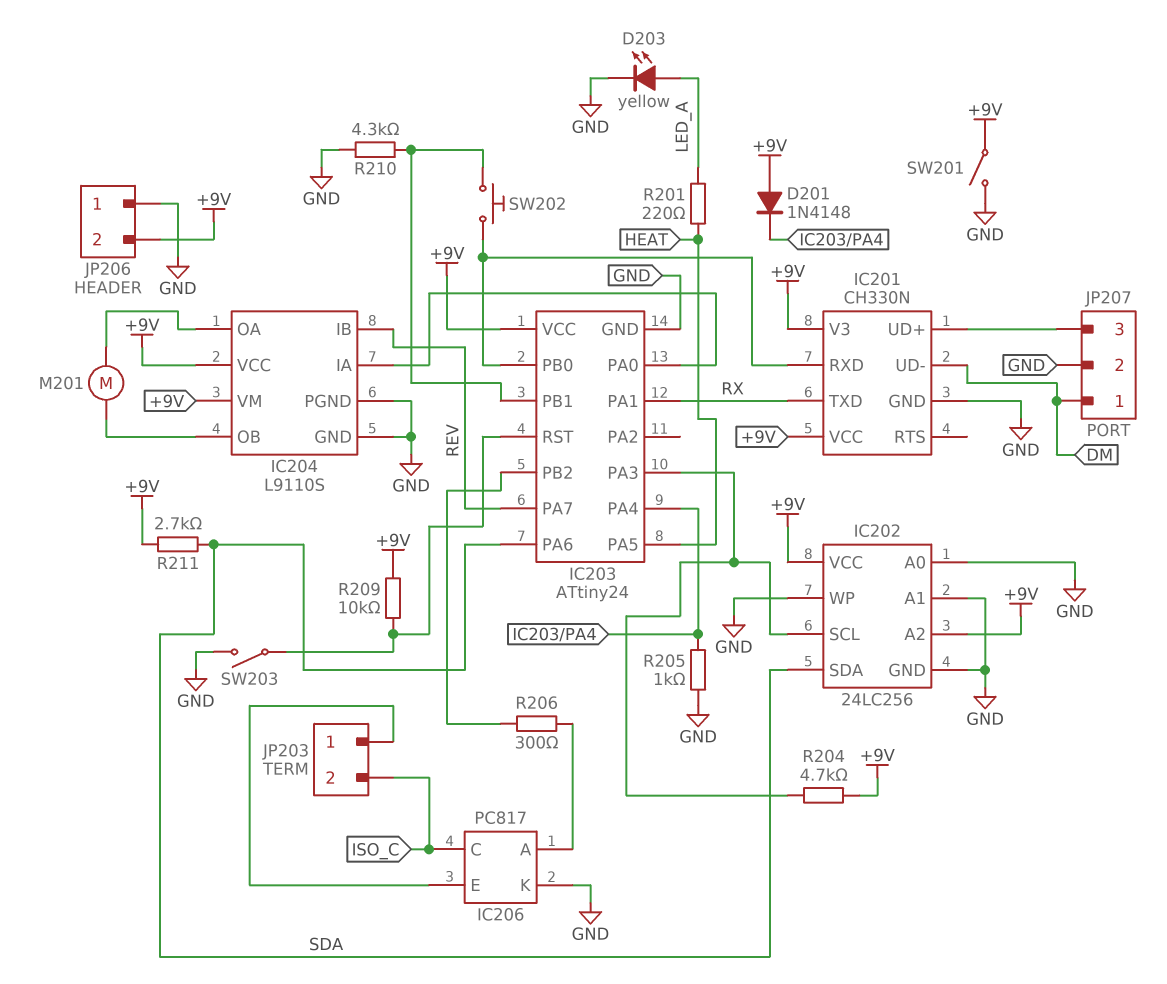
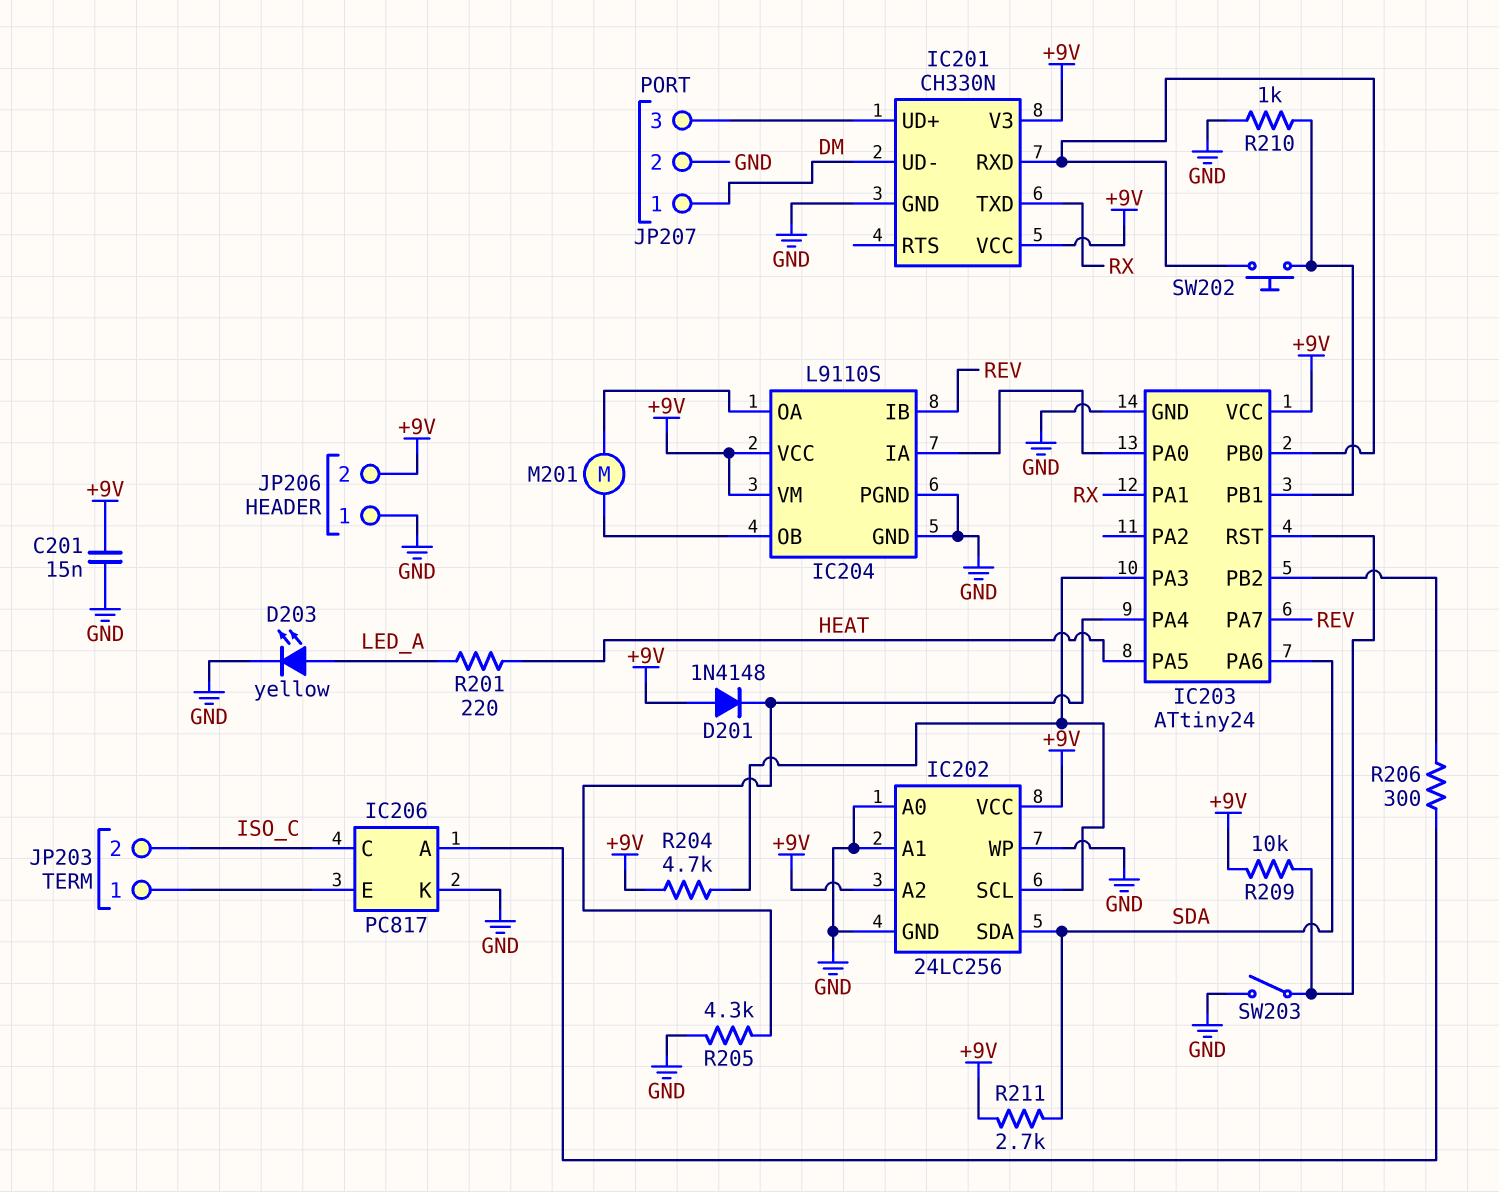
C201: none -> 15nF (+9V, GND)
R205: 1k (GND, IC203/PA4) -> 4.3k (GND, IC203/PA4)
R210: 4.3k (GND, IC203/PB1) -> 1k (GND, IC203/PB1)
SW201: switch (+9V, GND) -> none

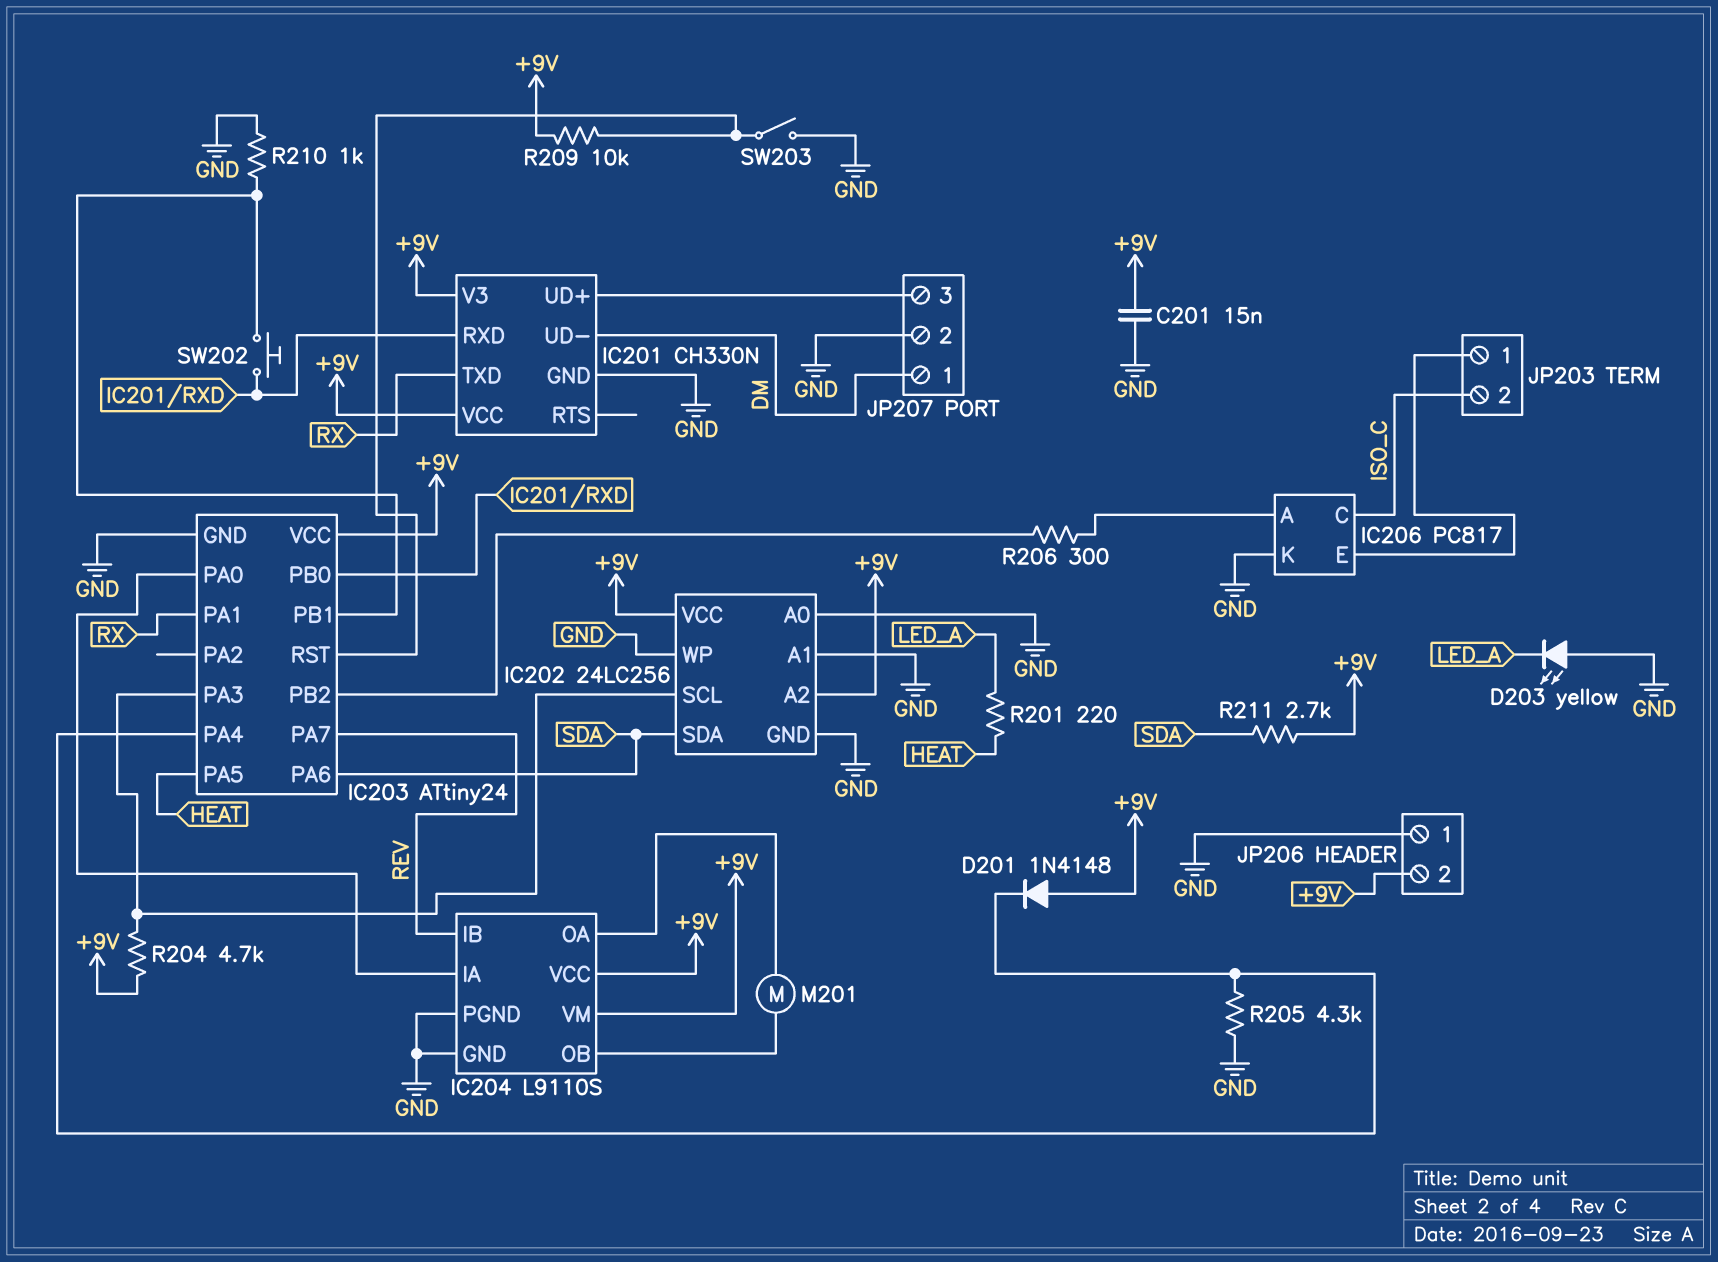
D203: LED yellow (A LED_A, K GND) -> LED yellow (A GND, K LED_A)

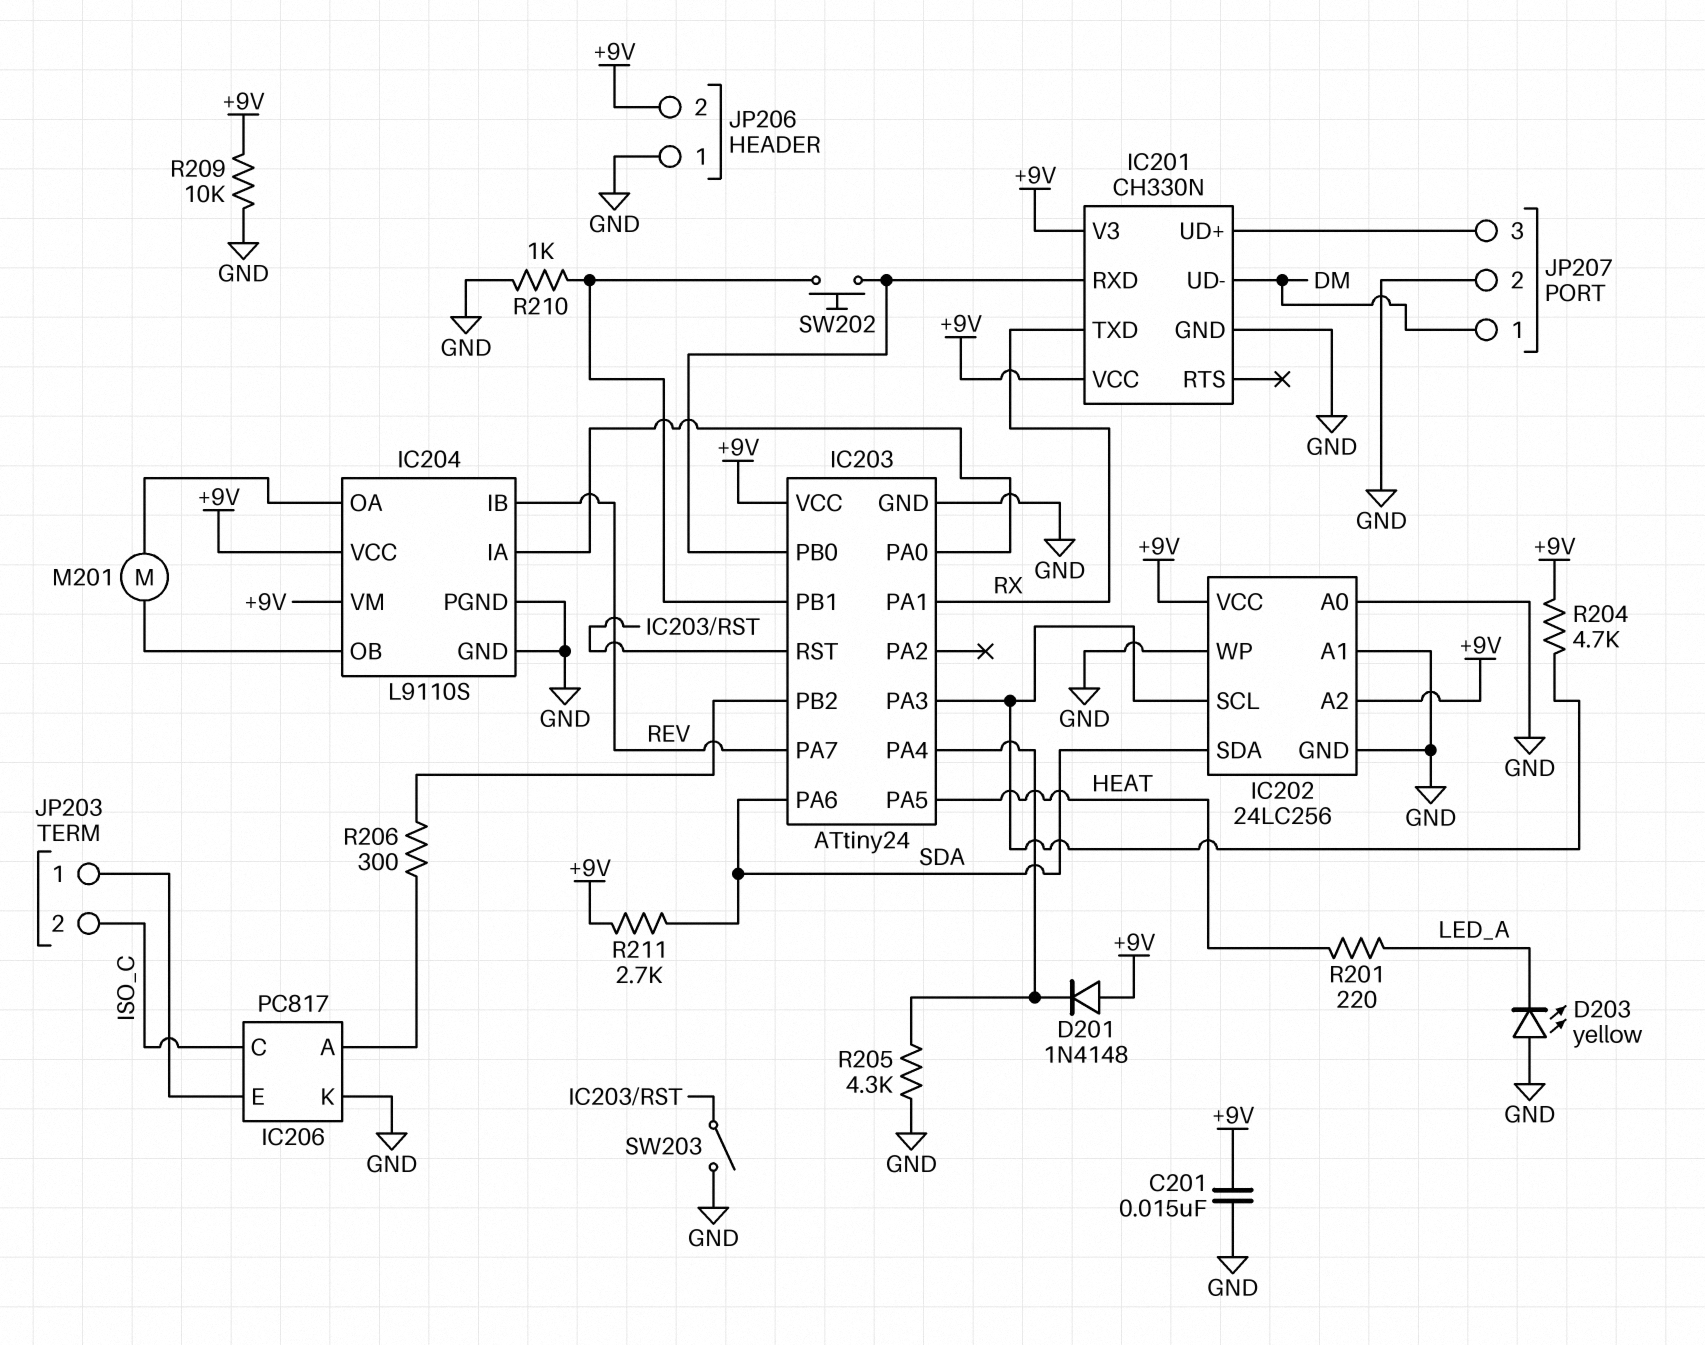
R209: 10k (+9V, IC203/RST) -> 10k (+9V, GND)

